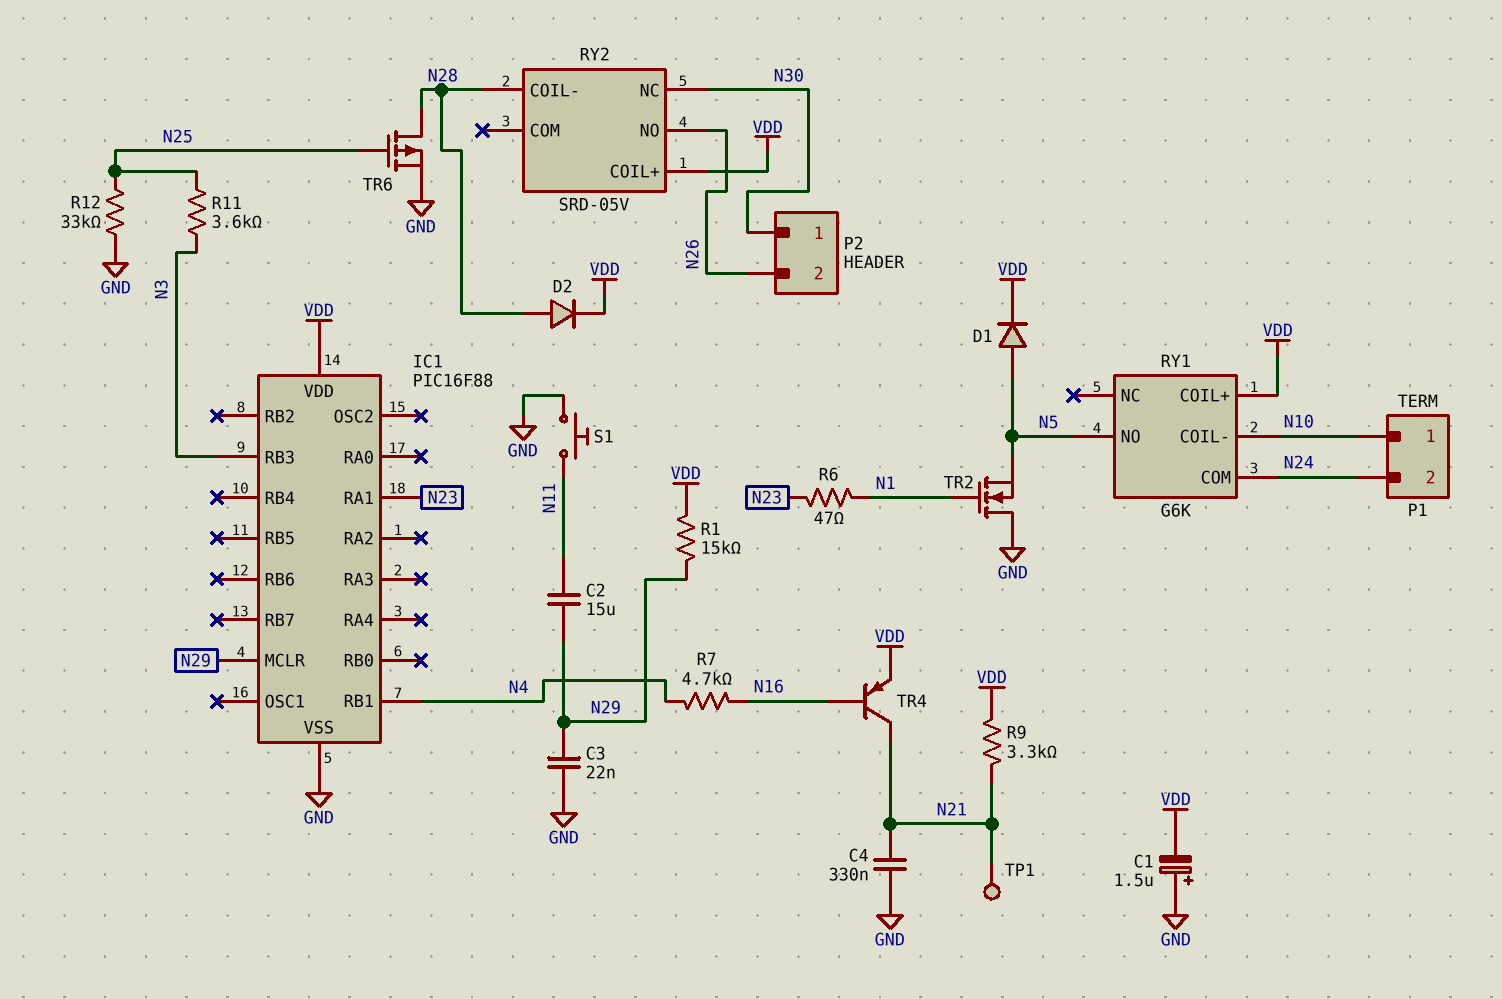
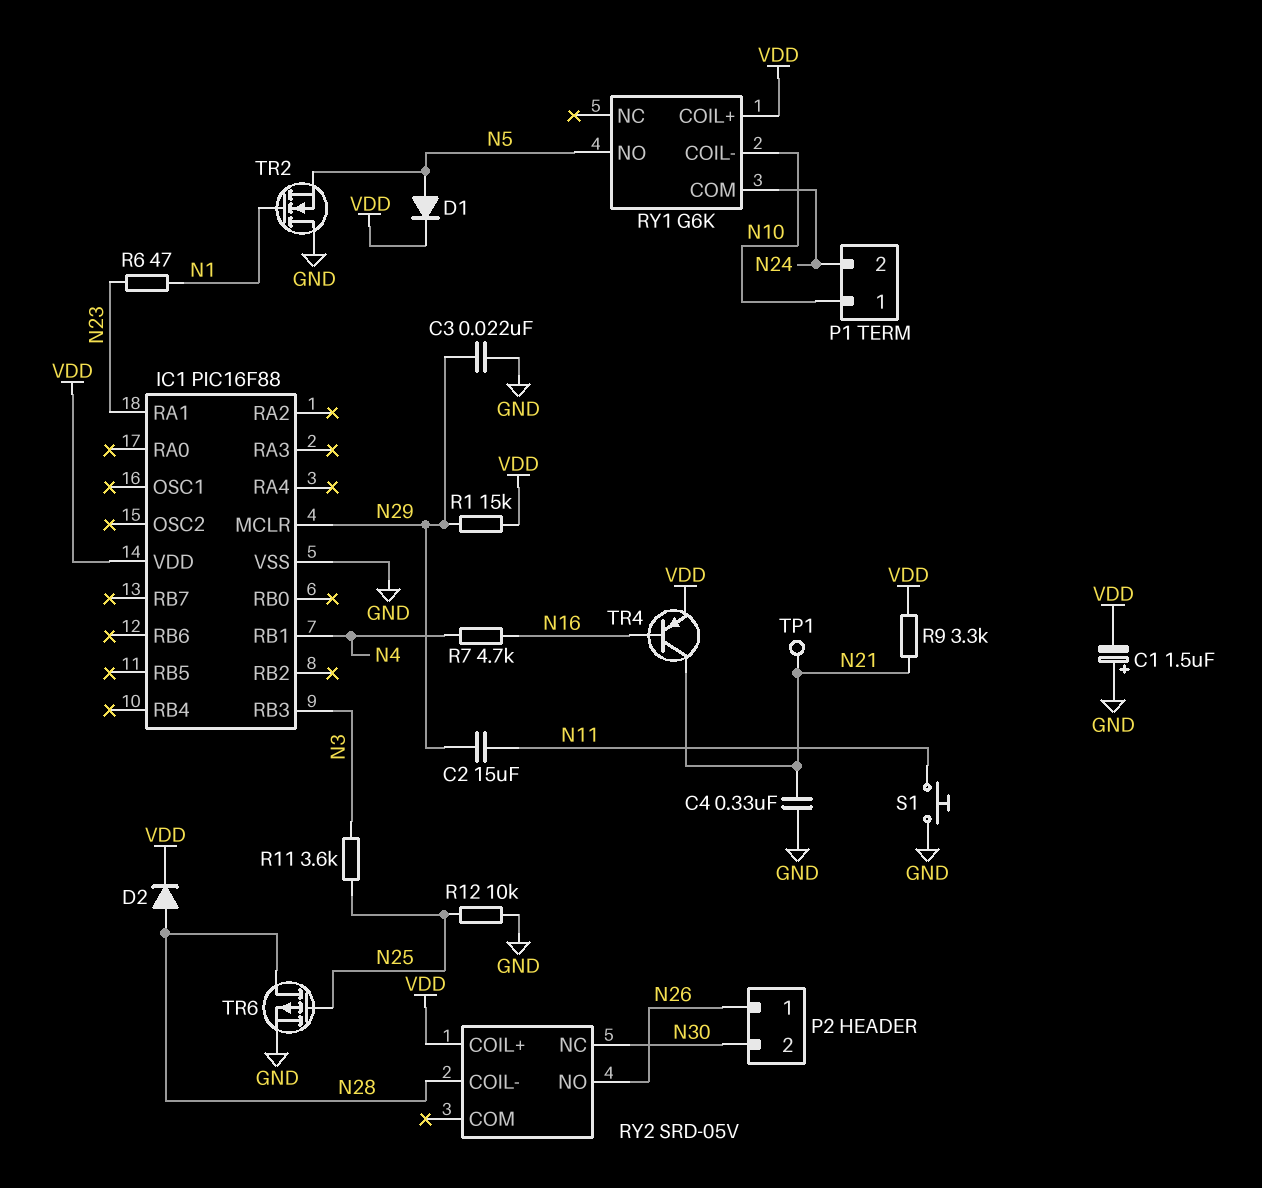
P2 pin 1: N30 -> N26
P2 pin 2: N26 -> N30
R12: 33k (GND, N25) -> 10k (GND, N25)

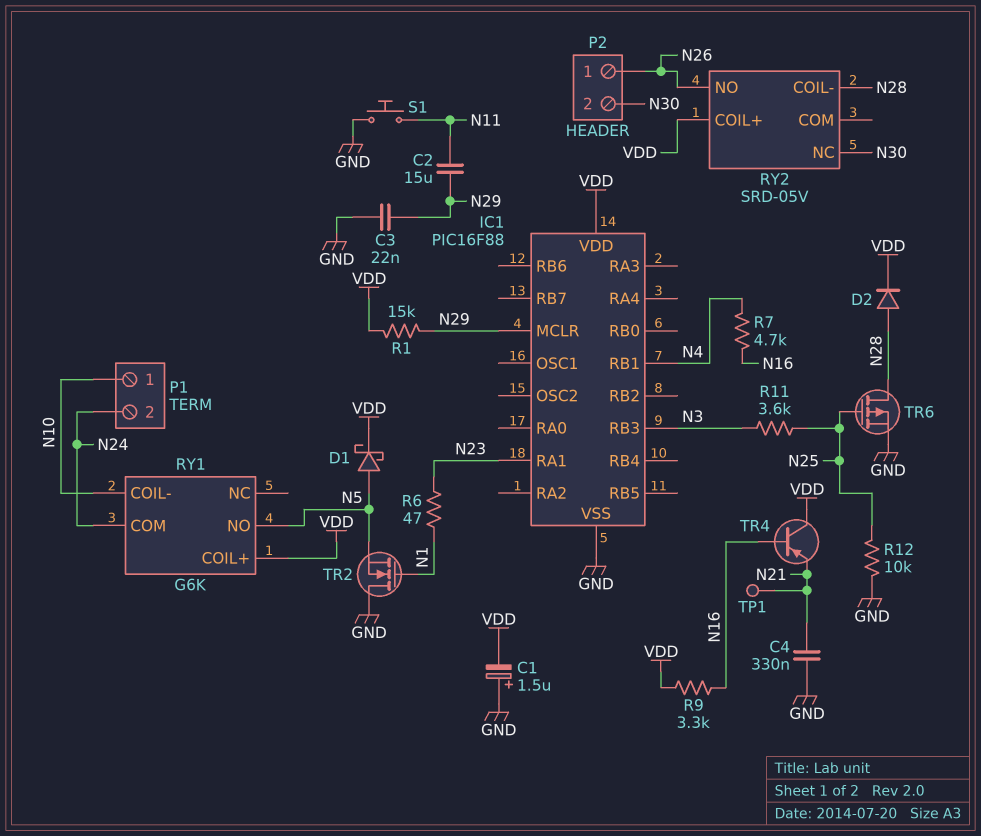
D1: diode (A N5, K VDD) -> schottky (A N5, K VDD)
R9: 3.3k (N21, VDD) -> 3.3k (N16, VDD)
TR4: PNP (B N16, C N21, E VDD) -> PNP (B N16, C VDD, E N21)

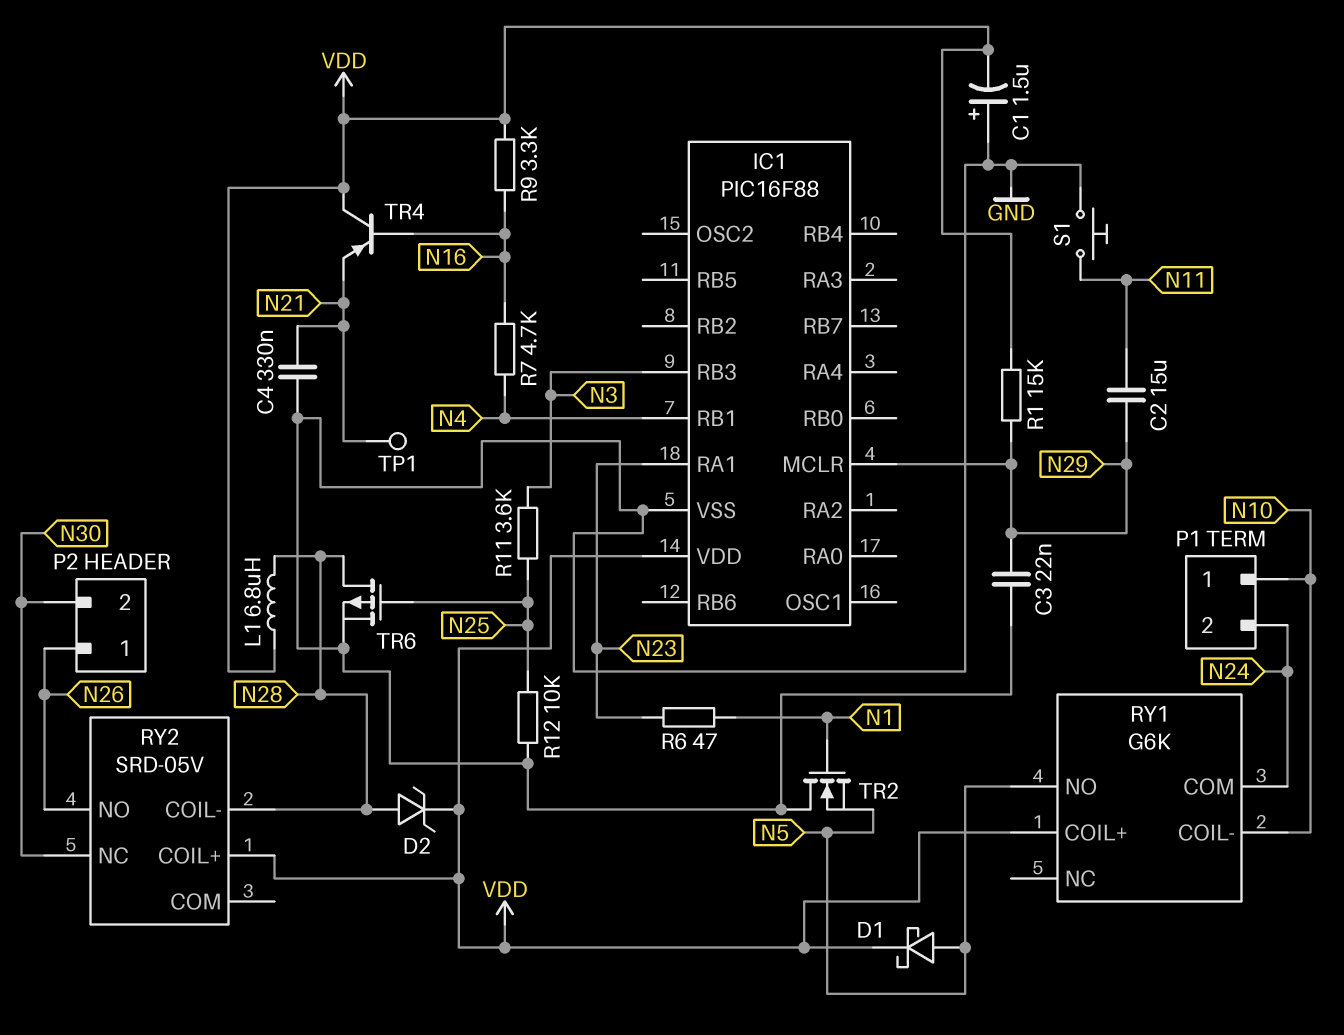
D2: diode (A N28, K VDD) -> zener (A N28, K VDD)
L1: none -> 6.8uH (N28, VDD)

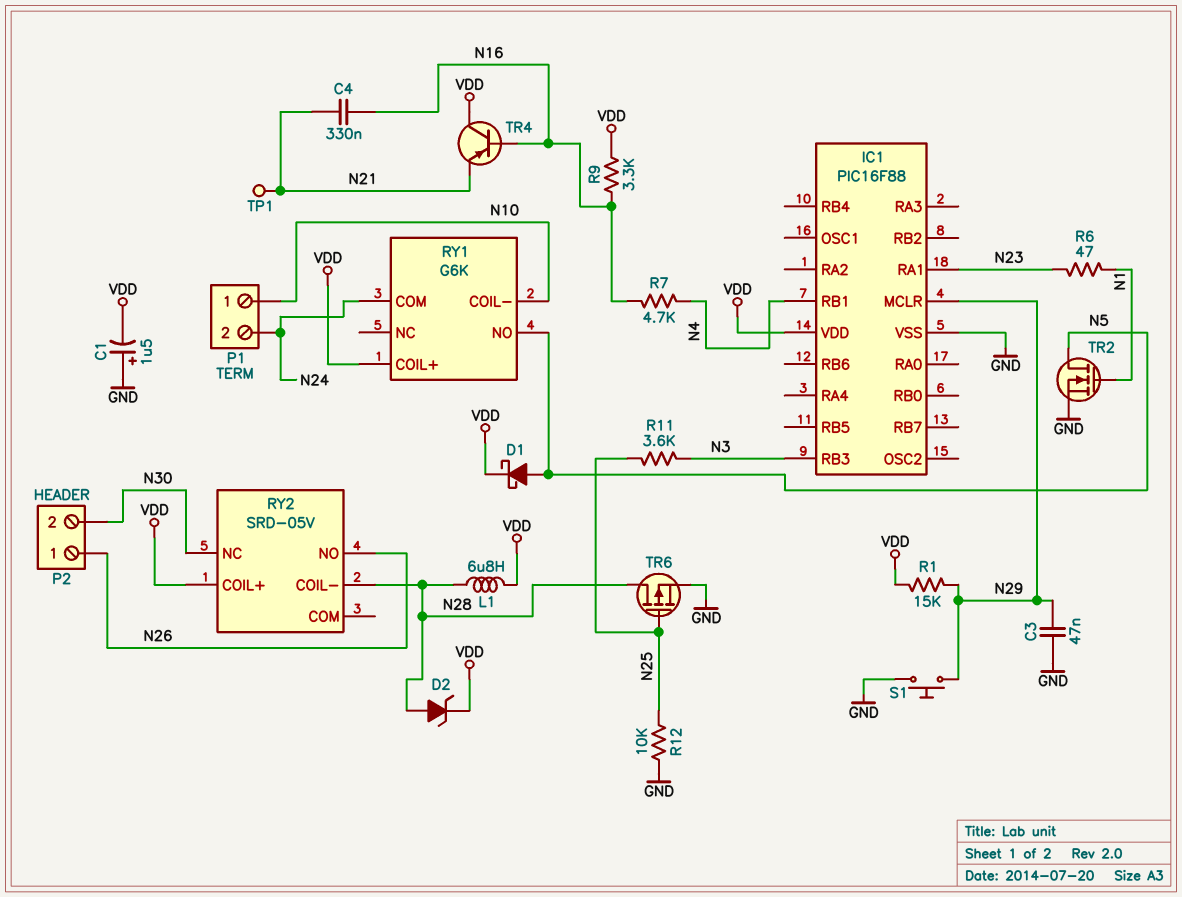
C2: 15uF (N11, N29) -> none
C3: 22nF (GND, N29) -> 47nF (GND, N29)
C4: 330nF (GND, N21) -> 330nF (N16, N21)
S1: button (GND, N11) -> button (GND, N29)
TR2: NMOS (G N1, D GND, S N5) -> NMOS (G N1, D N5, S GND)

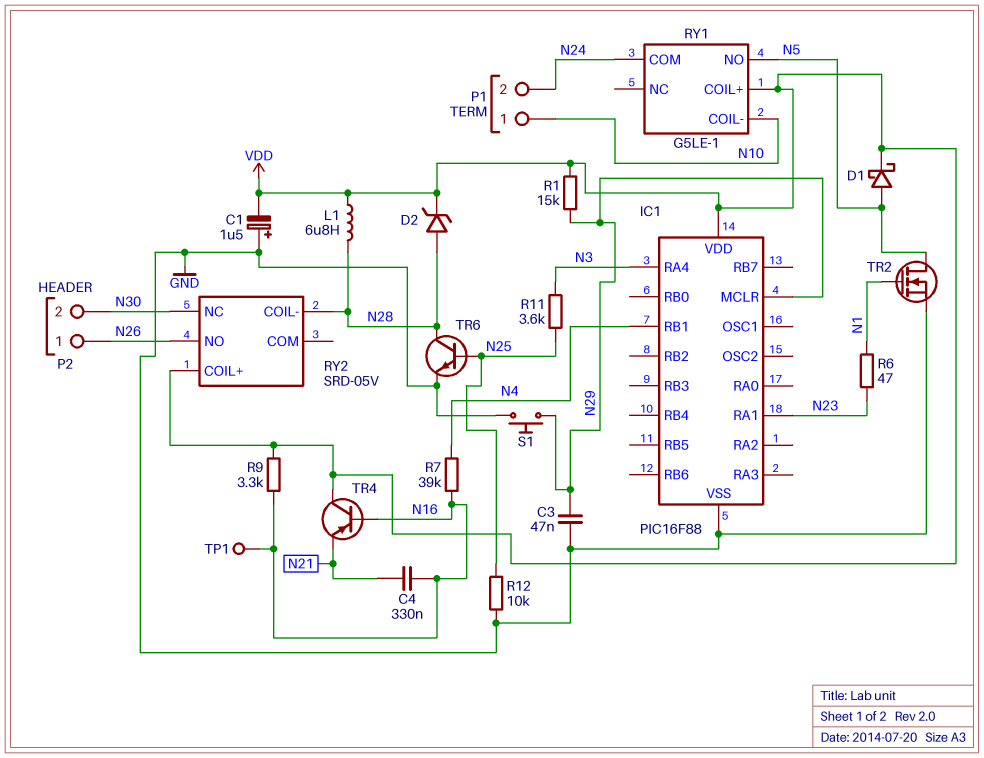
IC1 pin RA4: none -> N3
IC1 pin RB3: N3 -> none
R7: 4.7k (N4, N16) -> 39k (N4, N16)
RY1: G6K -> G5LE-1
TP1: test point (N21) -> test point (N16)
TR6: PMOS (G N25, D N28, S GND) -> NPN (B N25, C N28, E GND)

